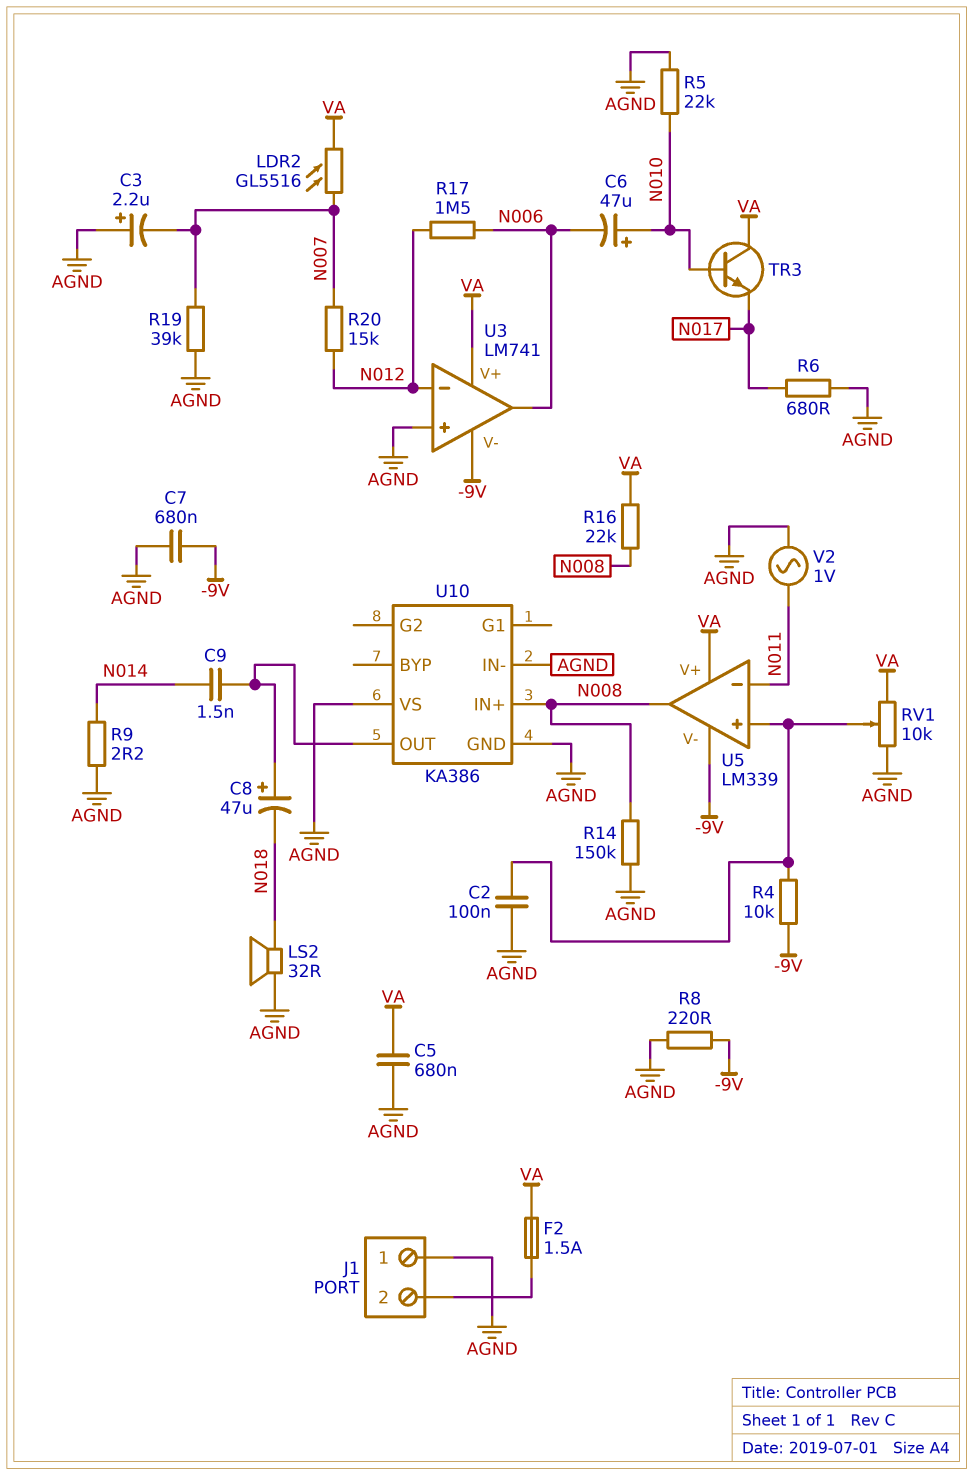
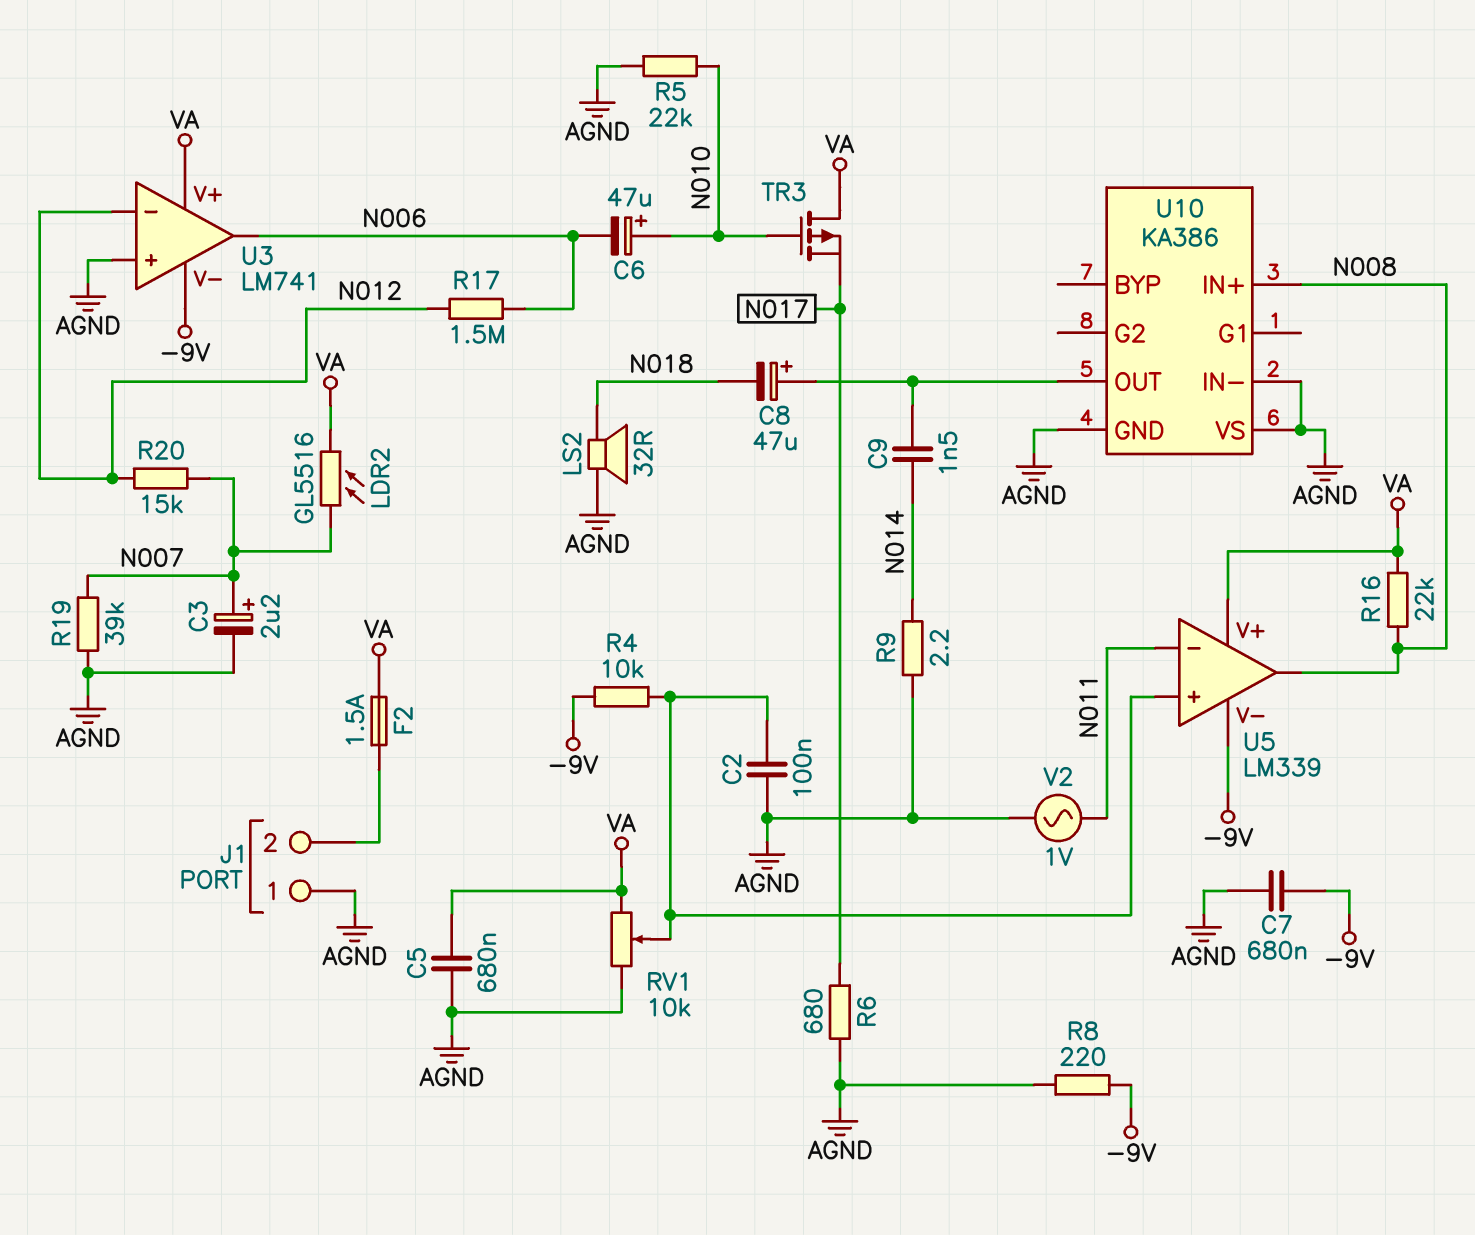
C3: 2.2uF (plus AGND, minus N007) -> 2.2uF (plus N007, minus AGND)
R14: 150k (AGND, N008) -> none
TR3: NPN (B N010, C VA, E N017) -> PMOS (G N010, D VA, S N017)

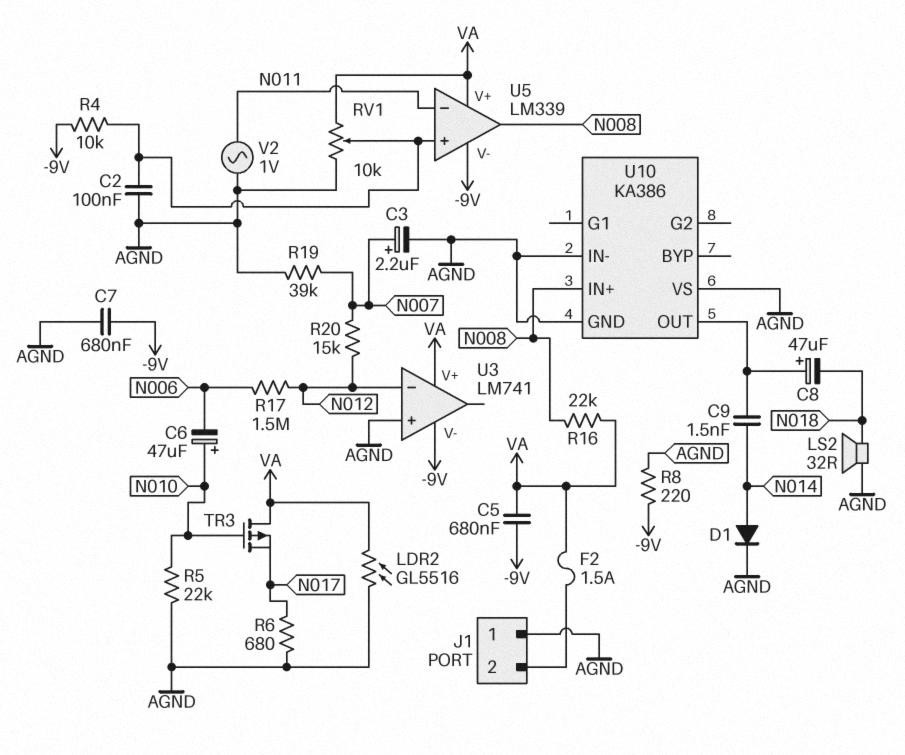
C5: 680nF (AGND, VA) -> 680nF (-9V, VA)
D1: none -> diode (A N014, K AGND)
LDR2: GL5516 (N007, VA) -> GL5516 (AGND, VA)
R9: 2.2 (AGND, N014) -> none
U3 pin out: N006 -> none

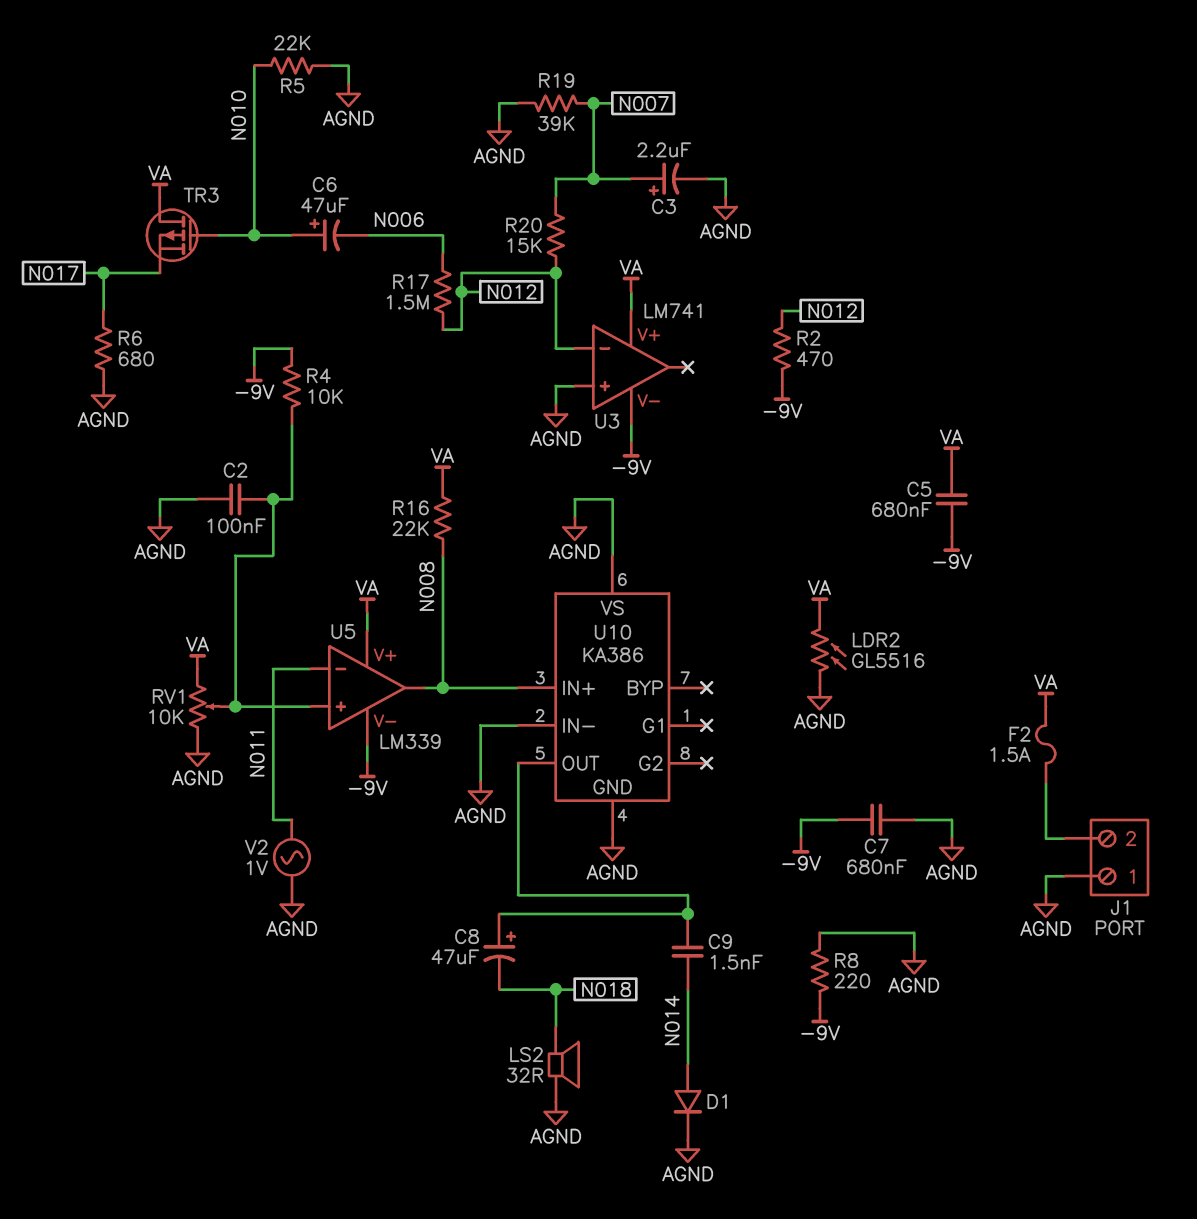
R2: none -> 470 (-9V, N012)

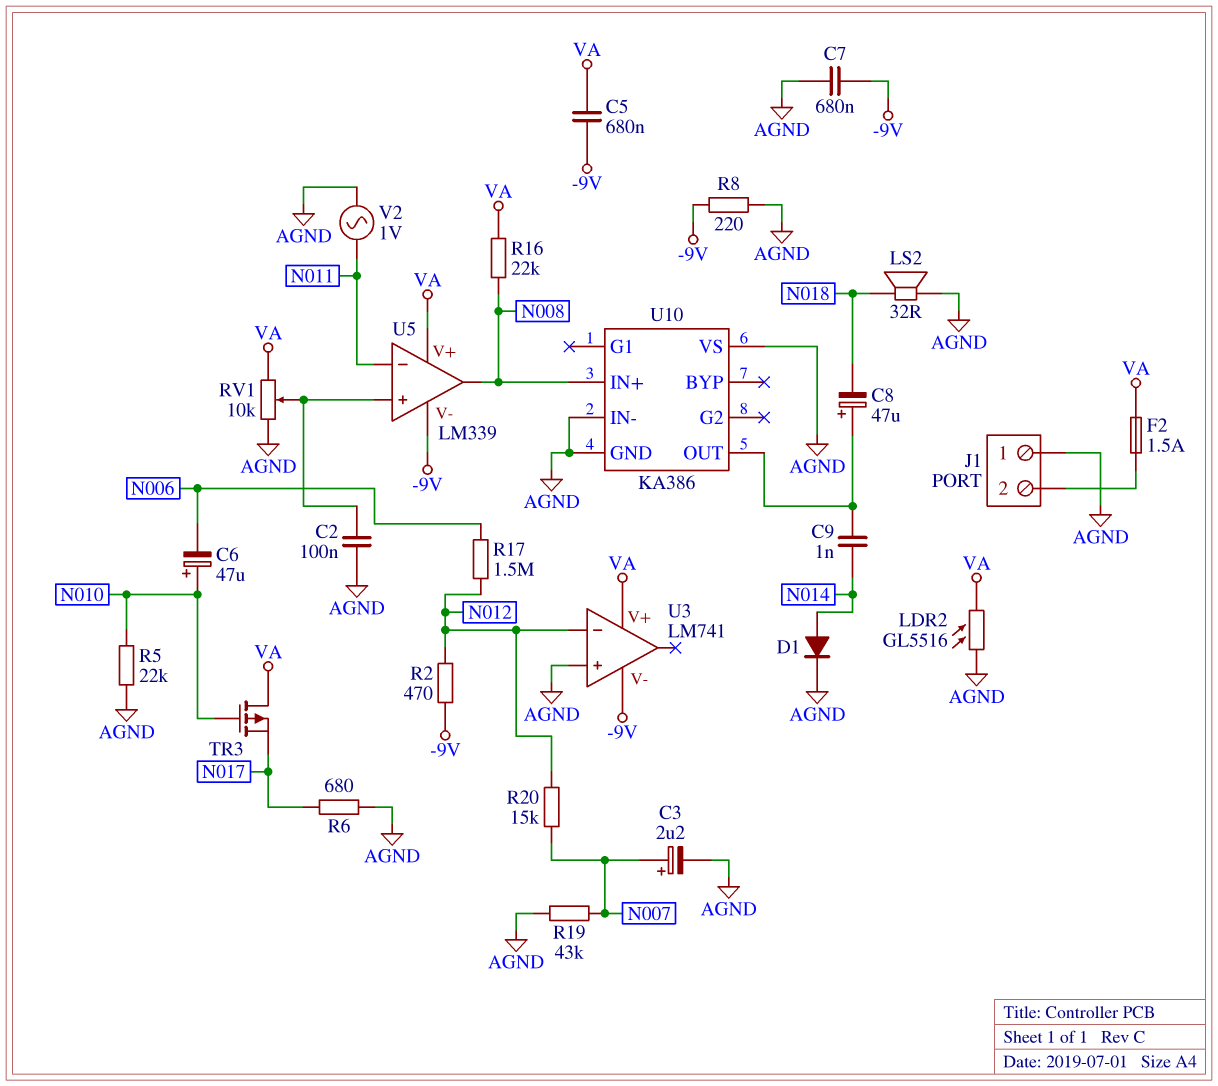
C9: 1.5nF (N014, U10/OUT) -> 1nF (N014, U10/OUT)
R4: 10k (-9V, U5/in+) -> none
R19: 39k (AGND, N007) -> 43k (AGND, N007)

